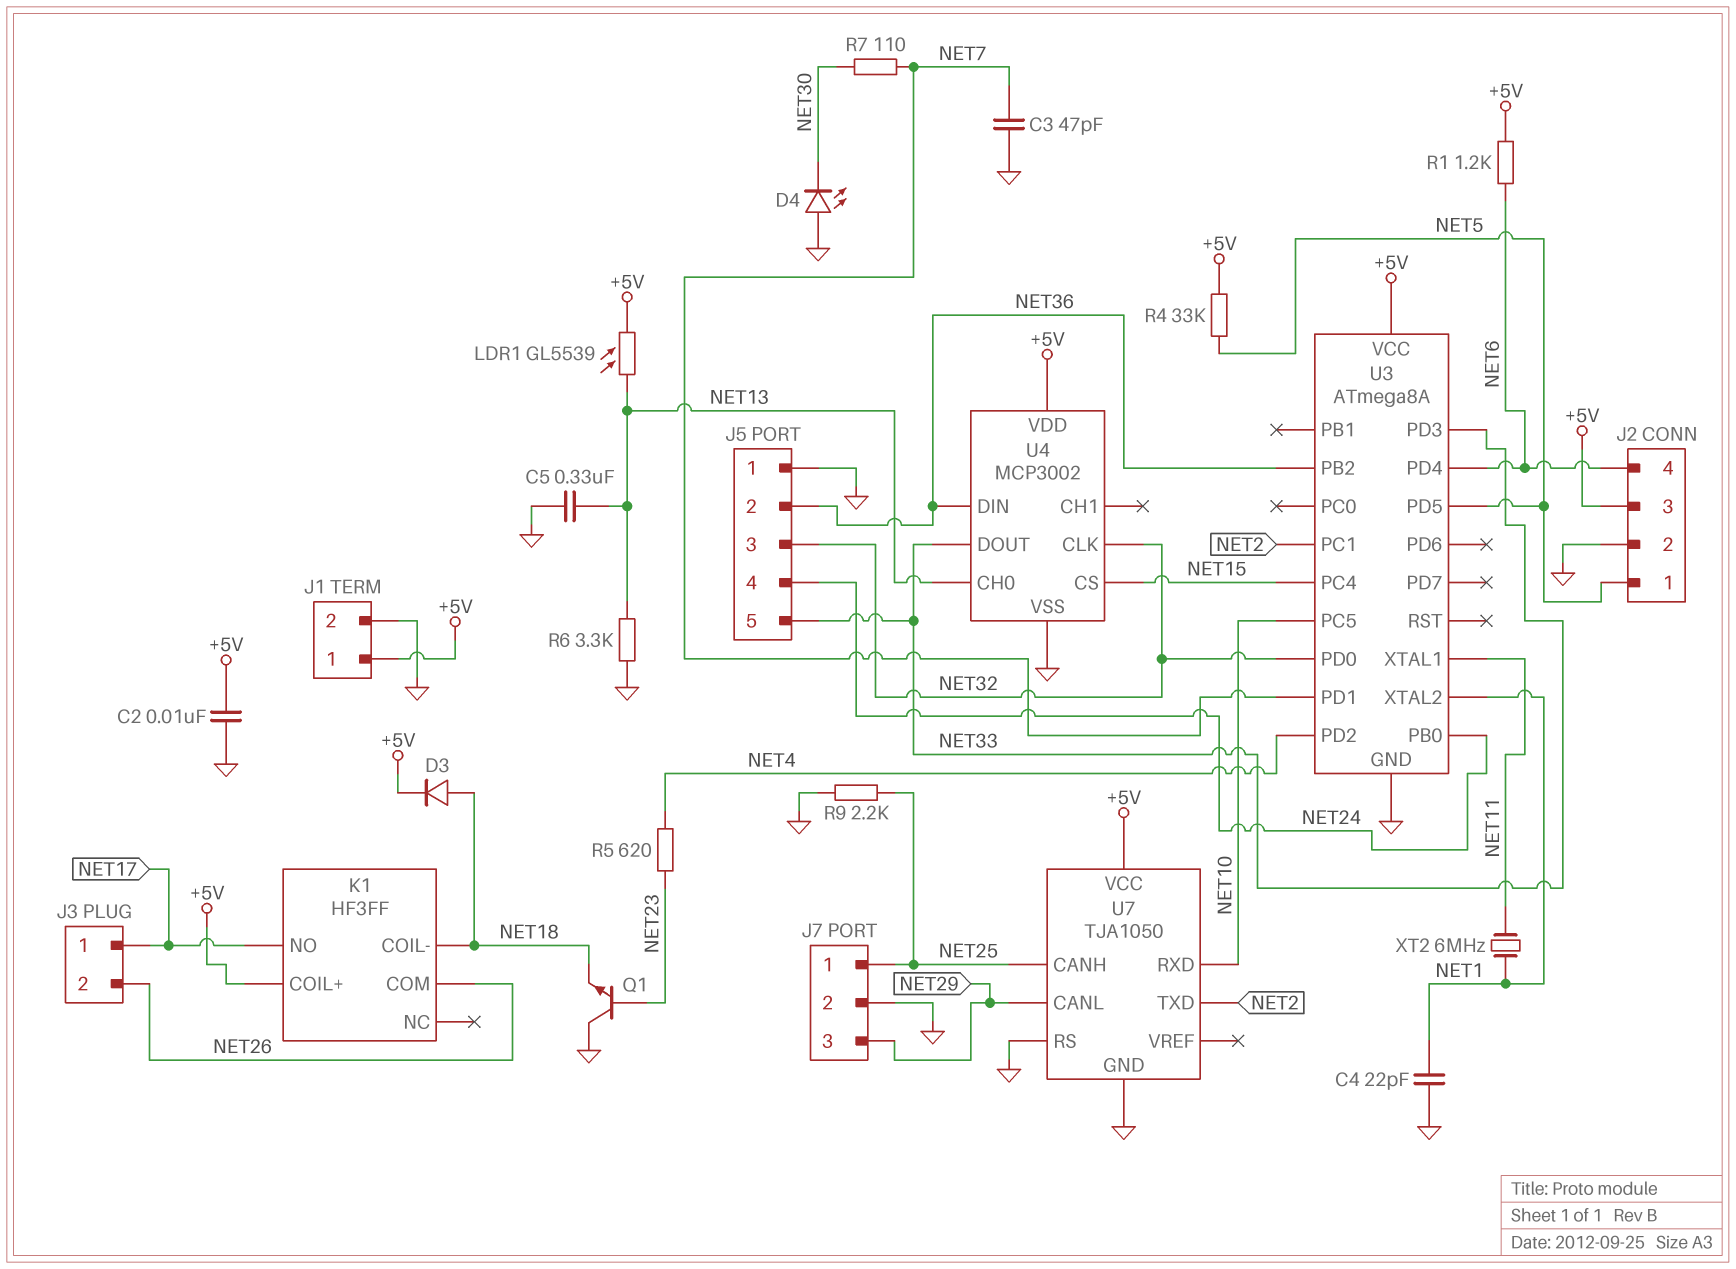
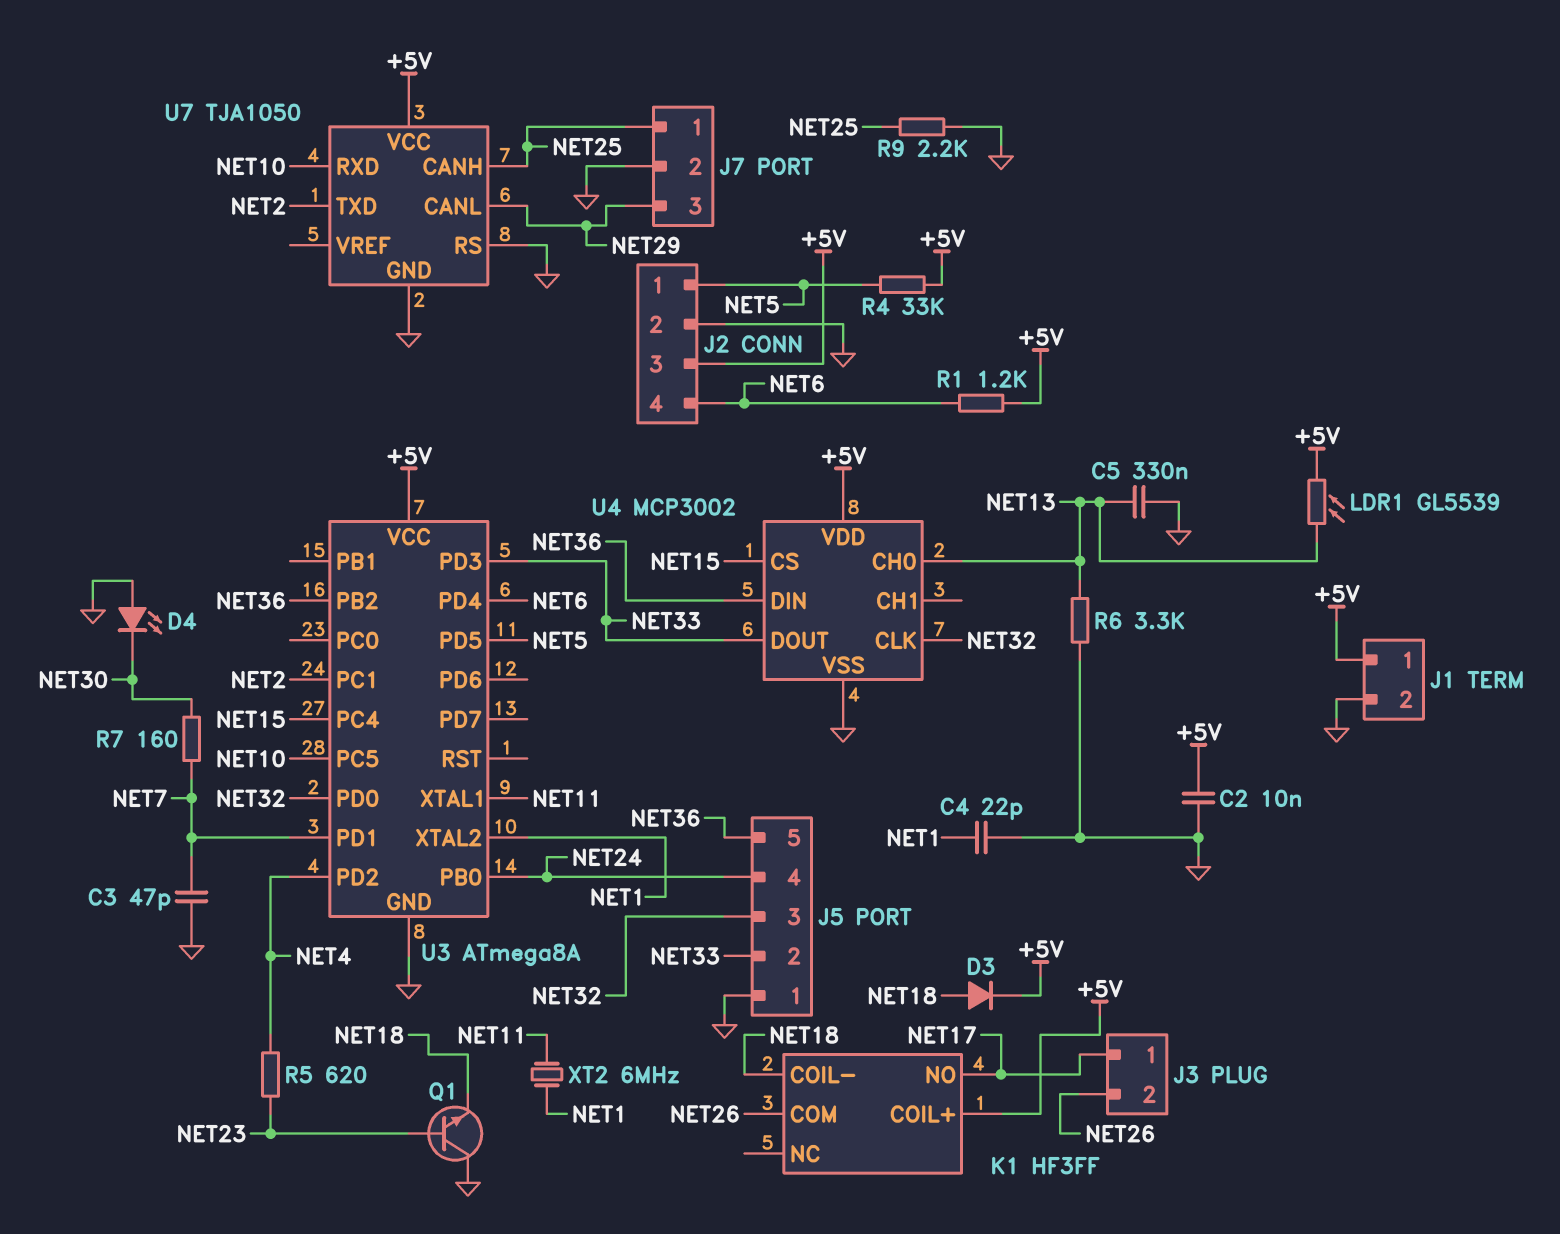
J5 pin 2: NET36 -> NET33
J5 pin 5: NET33 -> NET36
R7: 110 (NET7, NET30) -> 160 (NET7, NET30)

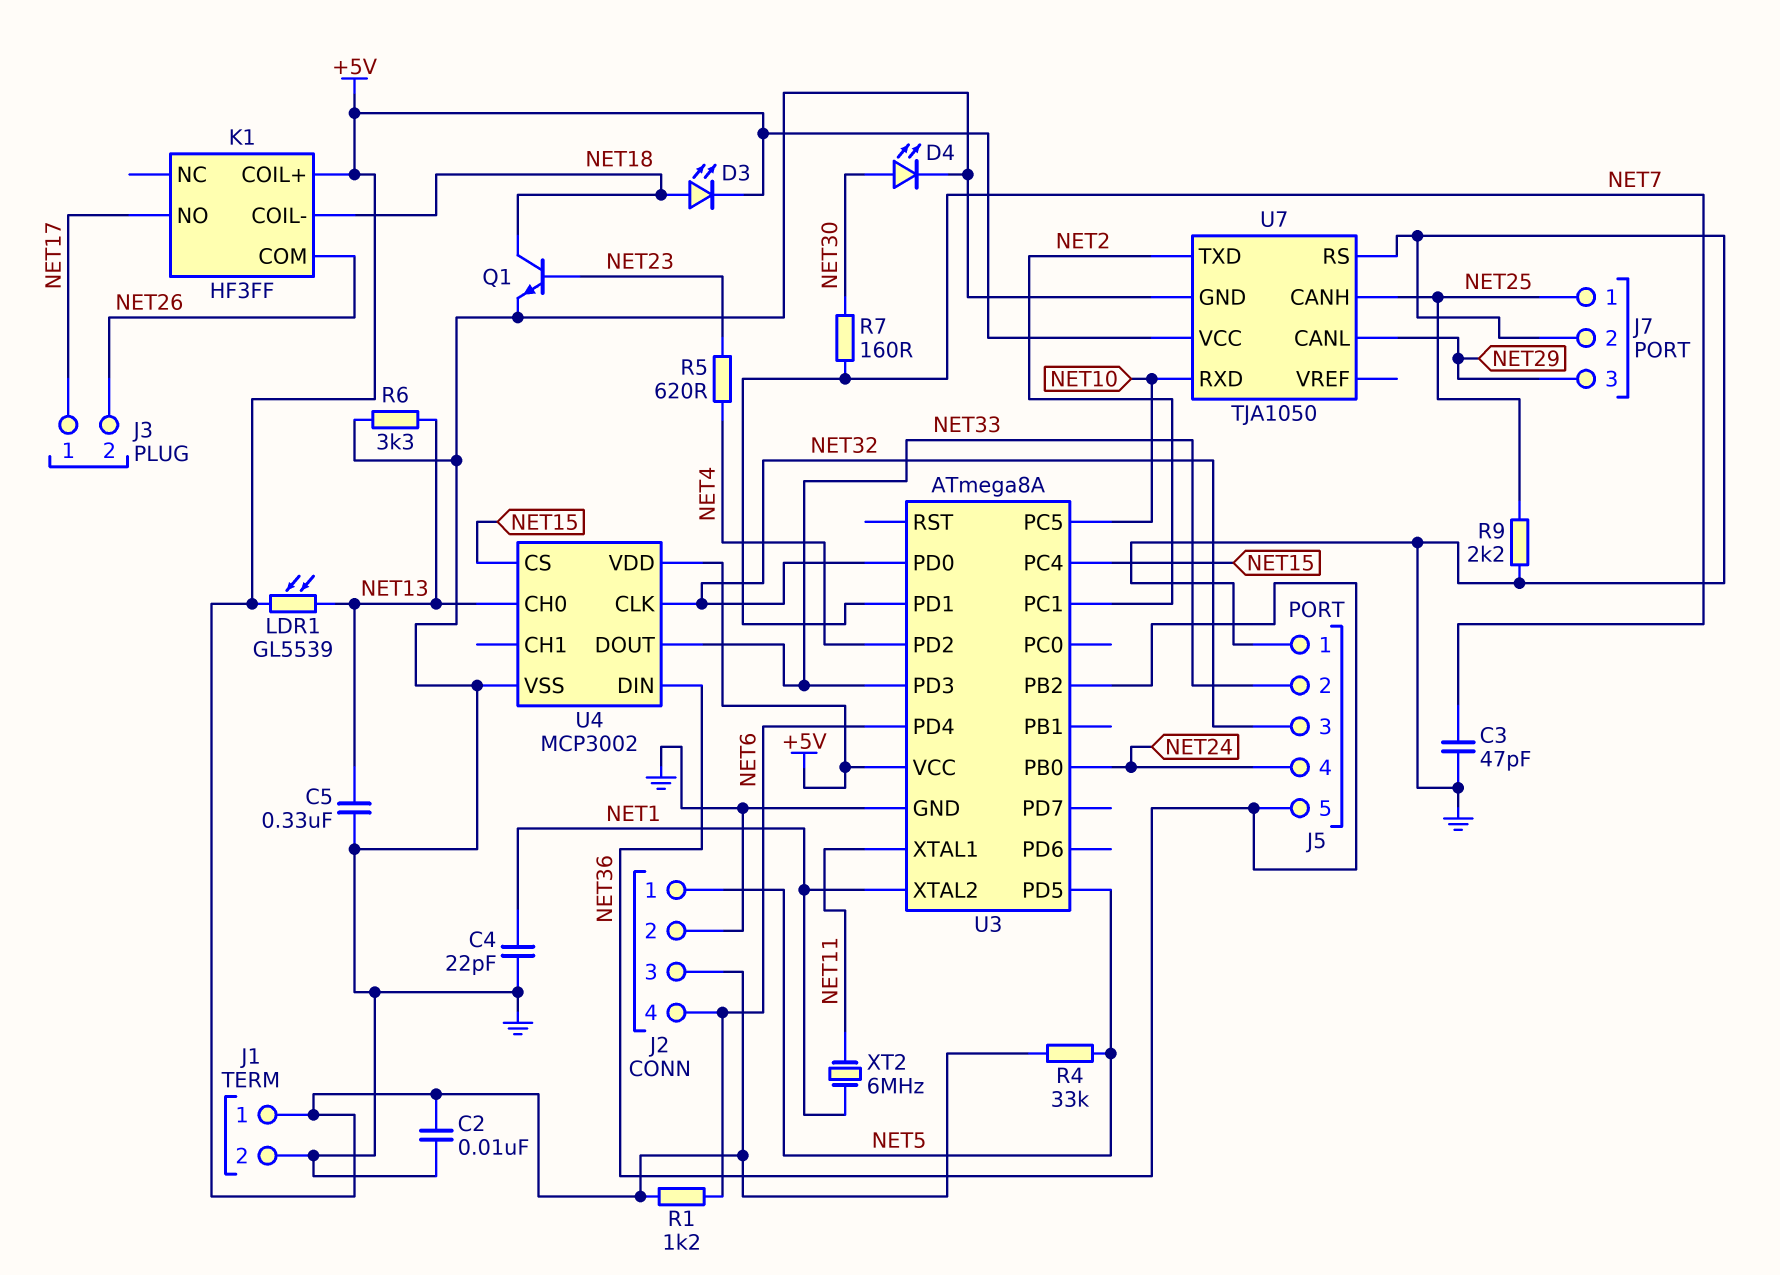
D3: diode (A NET18, K +5V) -> LED (A NET18, K +5V)
D4: LED (A GND, K NET30) -> LED (A NET30, K GND)
Q1: NPN (B NET23, C GND, E NET18) -> NPN (B NET23, C NET18, E GND)

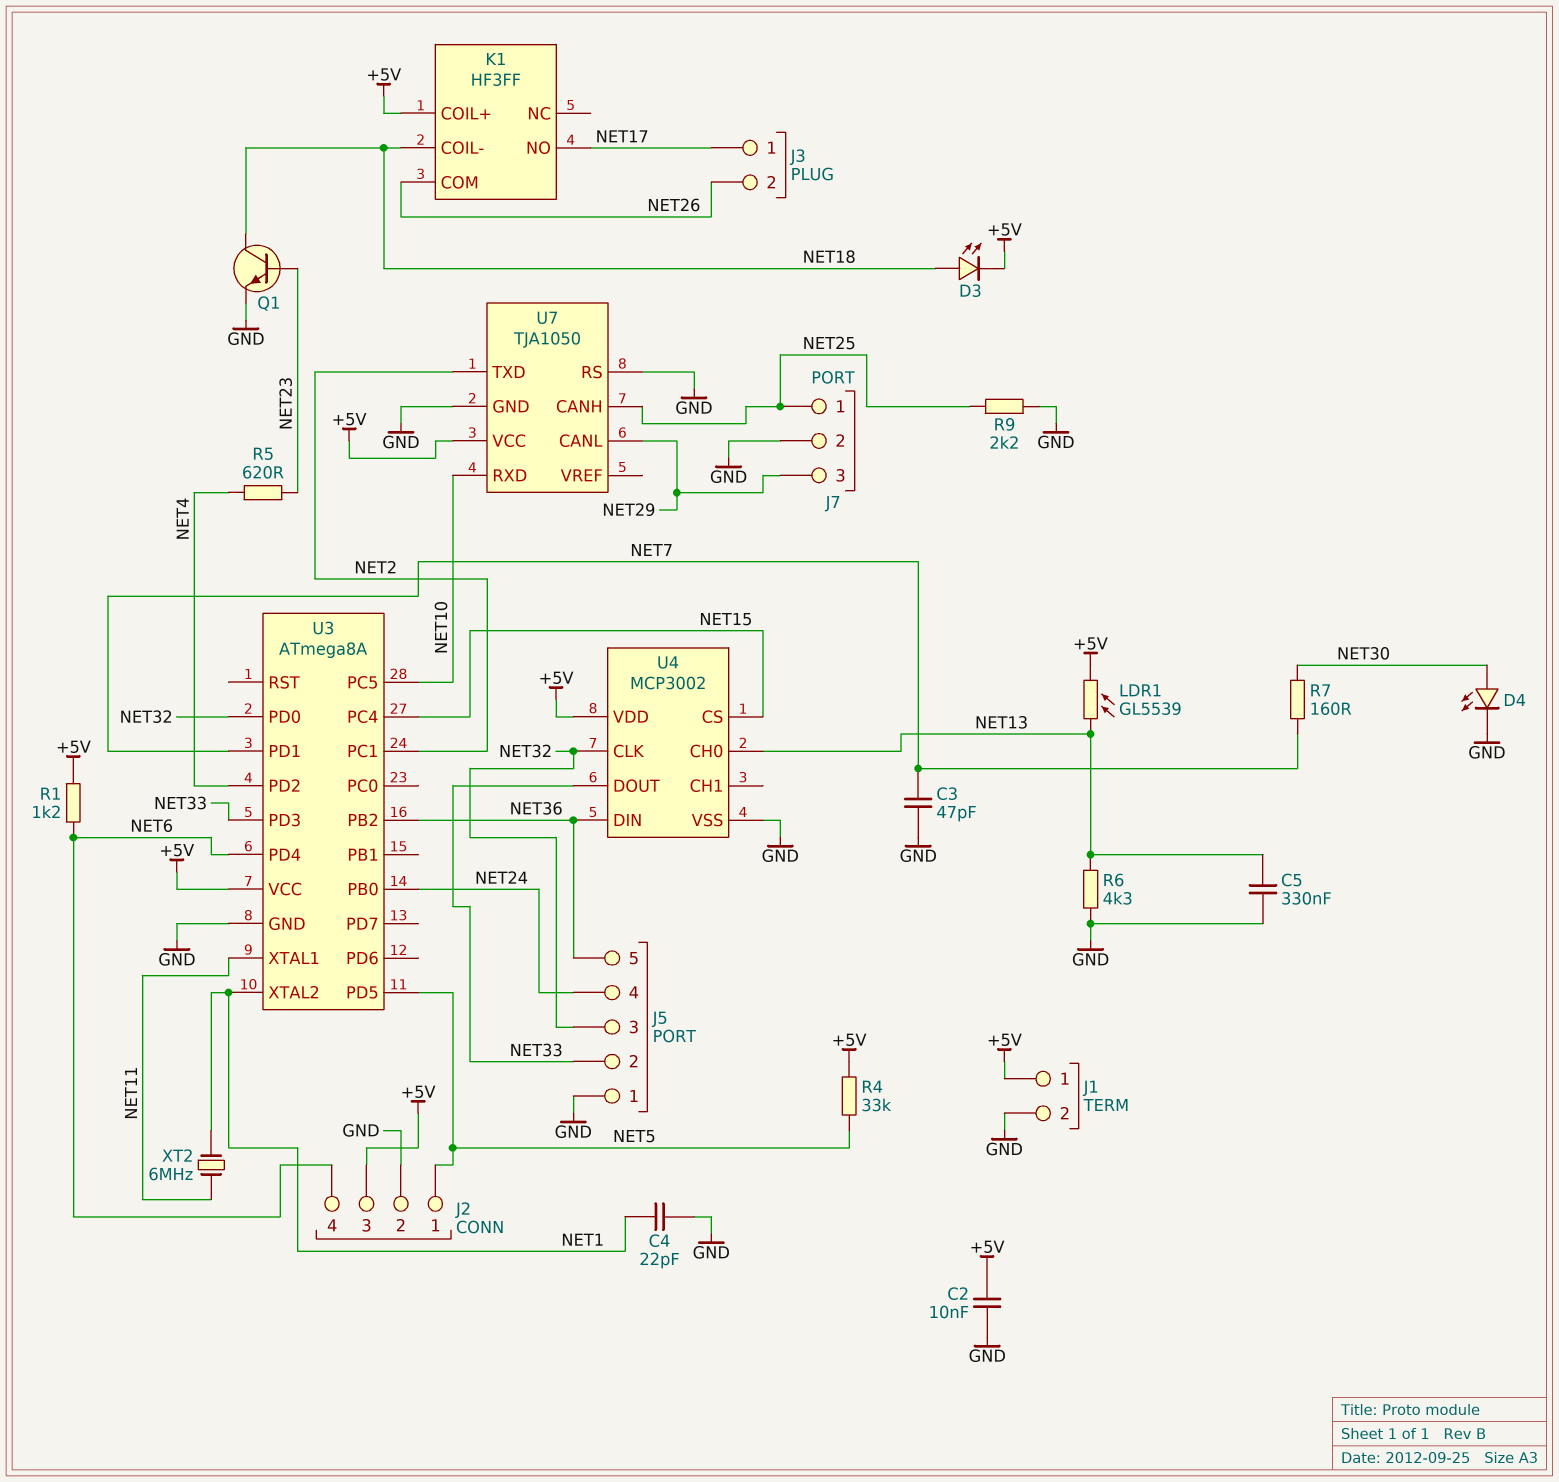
R6: 3.3k (GND, NET13) -> 4.3k (GND, NET13)

